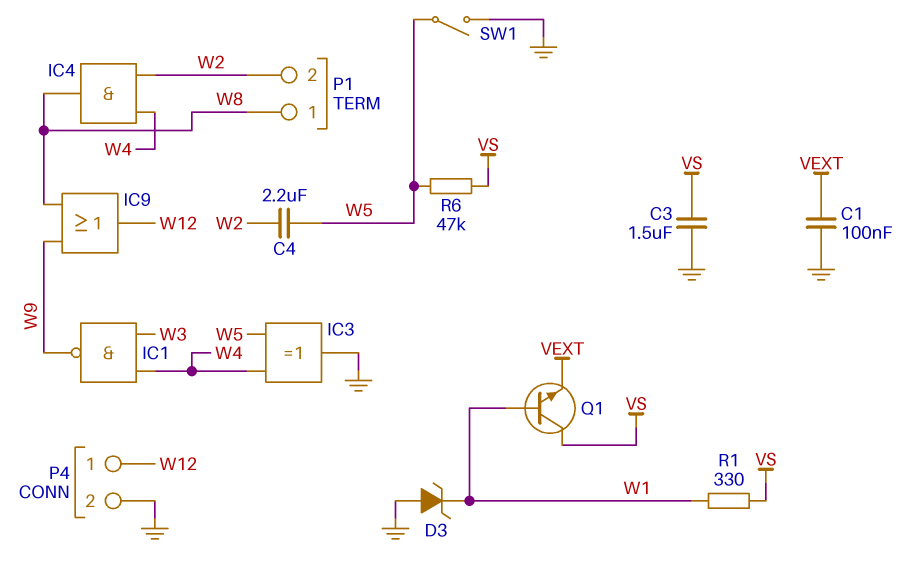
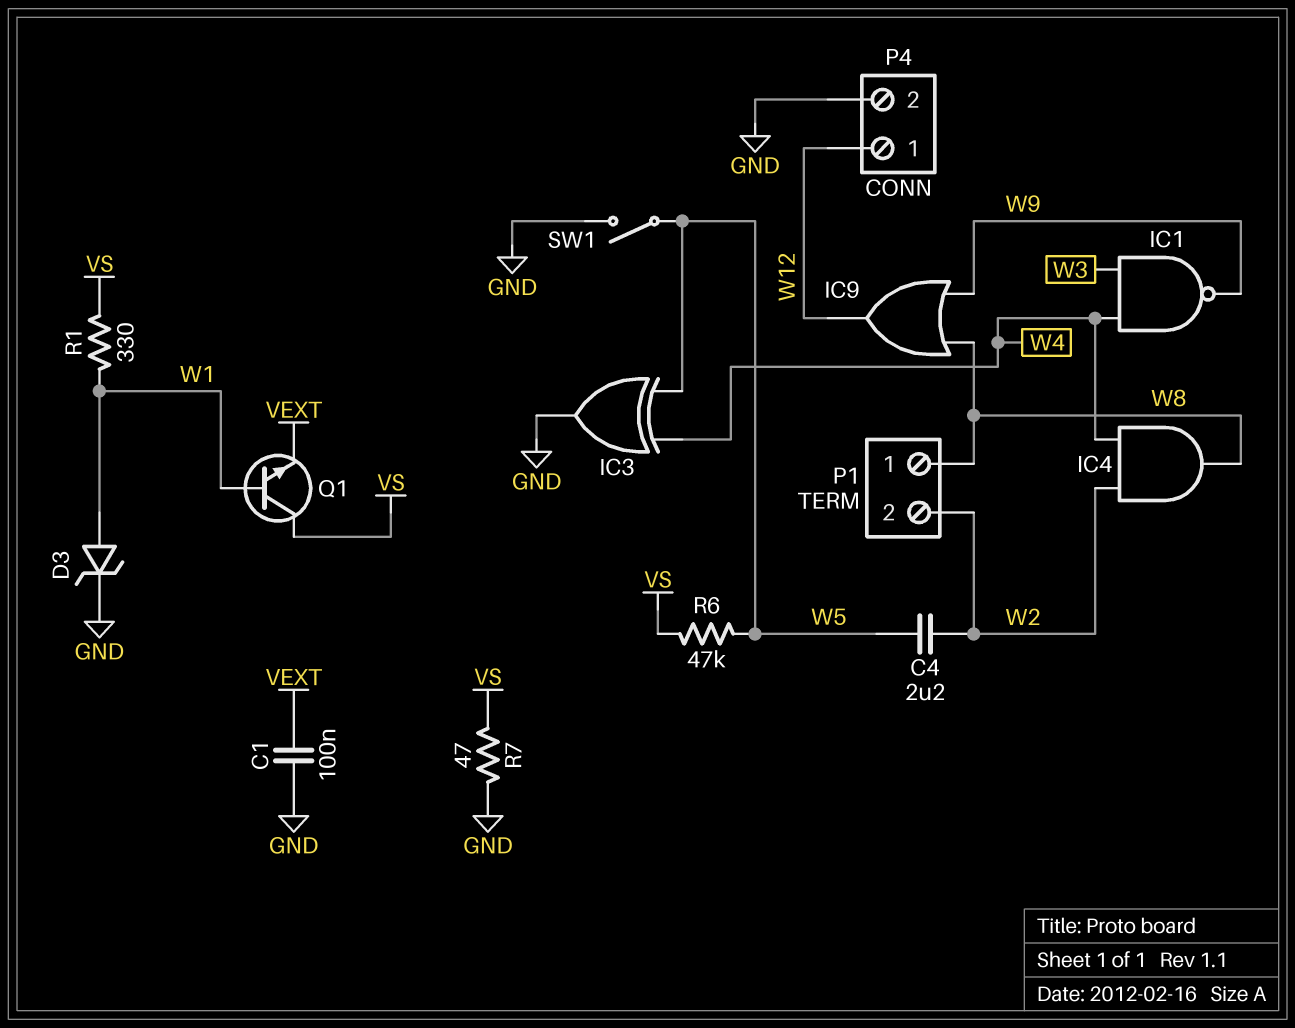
C3: 1.5uF (GND, VS) -> none
D3: zener (A GND, K W1) -> zener (A W1, K GND)
R7: none -> 47 (GND, VS)

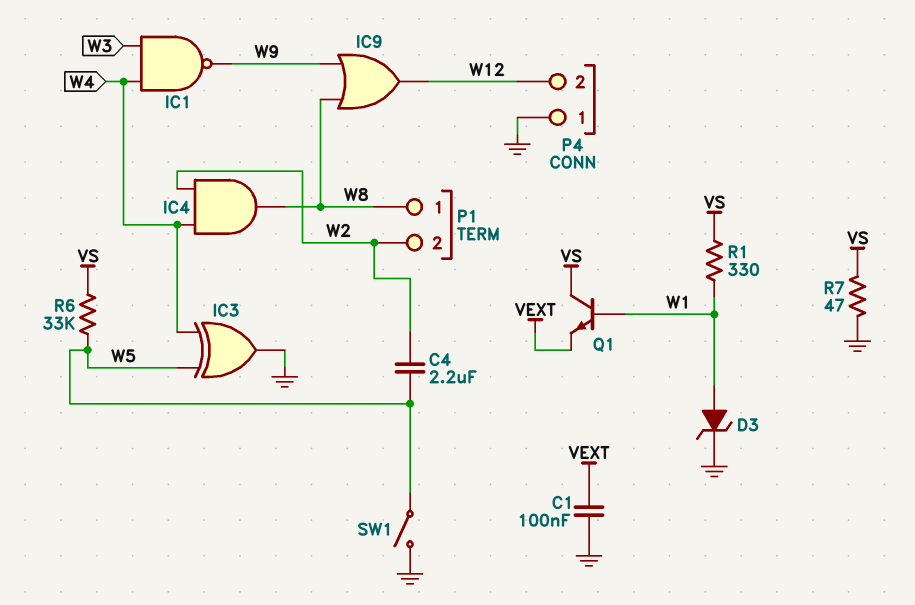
P4 pin 1: W12 -> GND
P4 pin 2: GND -> W12
R6: 47k (VS, W5) -> 33k (VS, W5)

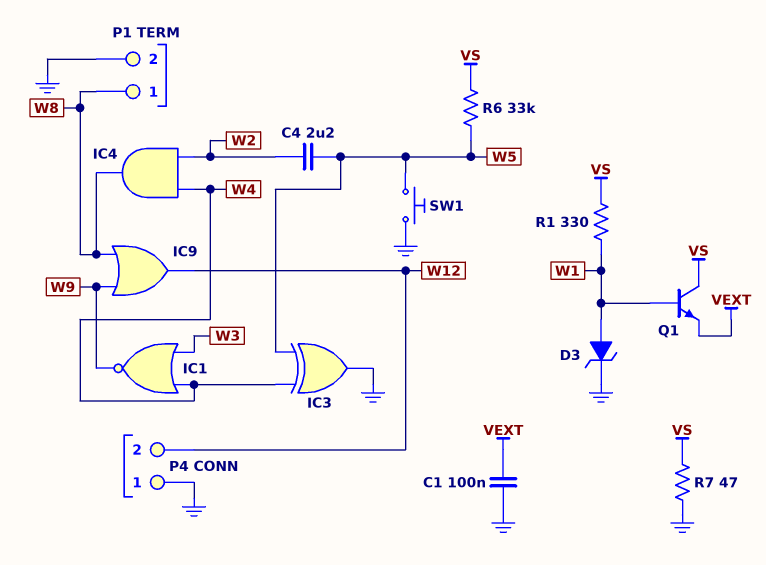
IC1: NAND (in W3, in W4, out W9) -> NOR (in W3, in W4, out W9)
P1 pin 2: W2 -> GND
SW1: switch (GND, W5) -> button (GND, W5)

